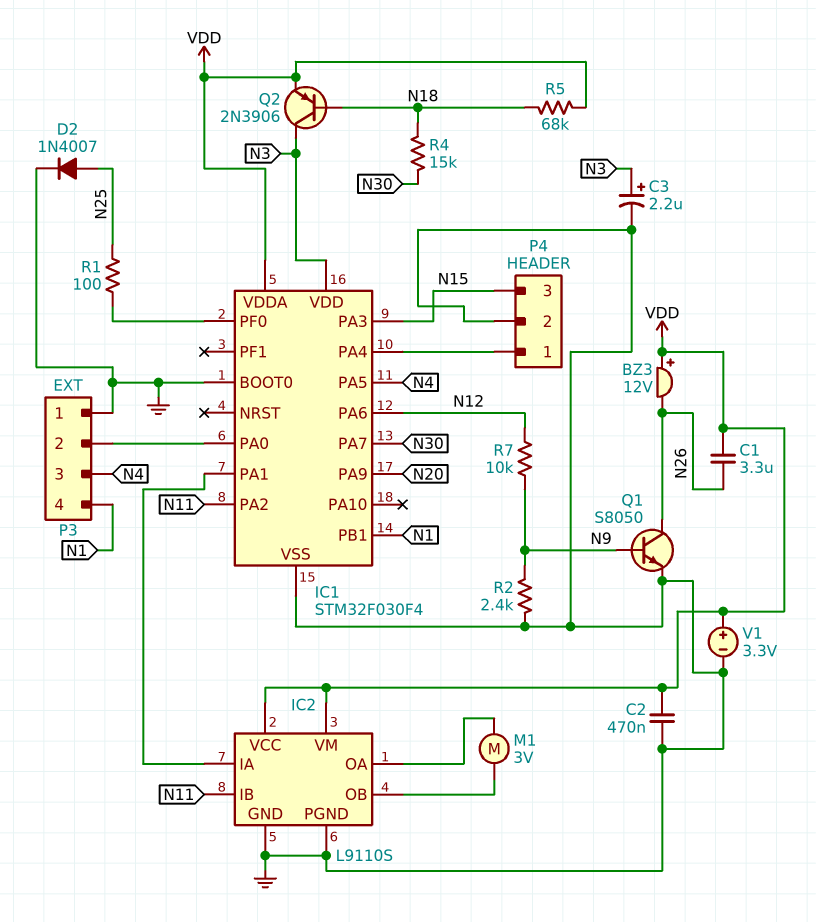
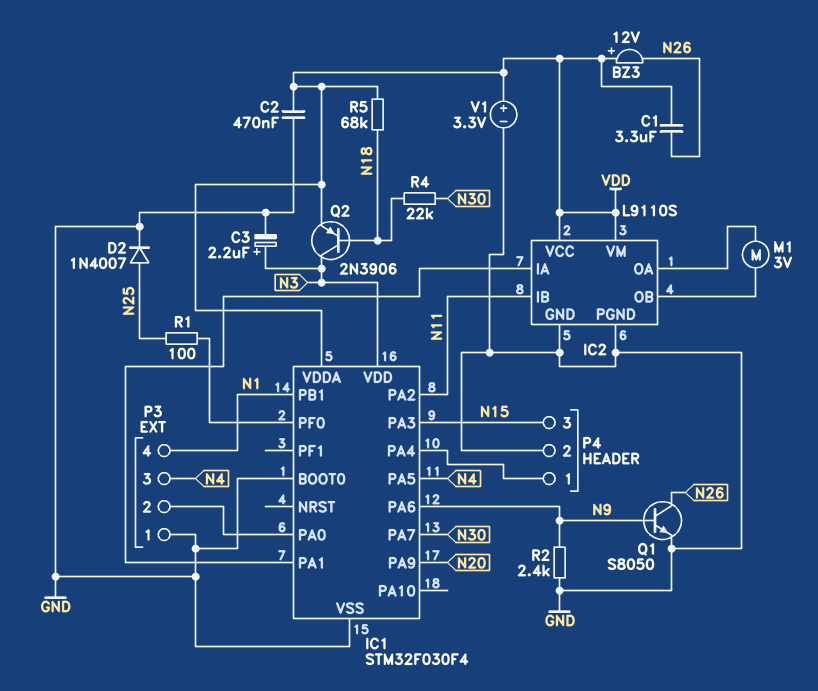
IC1 pin PA6: N12 -> N9
R4: 15k (N18, N30) -> 22k (N18, N30)
R7: 10k (N9, N12) -> none

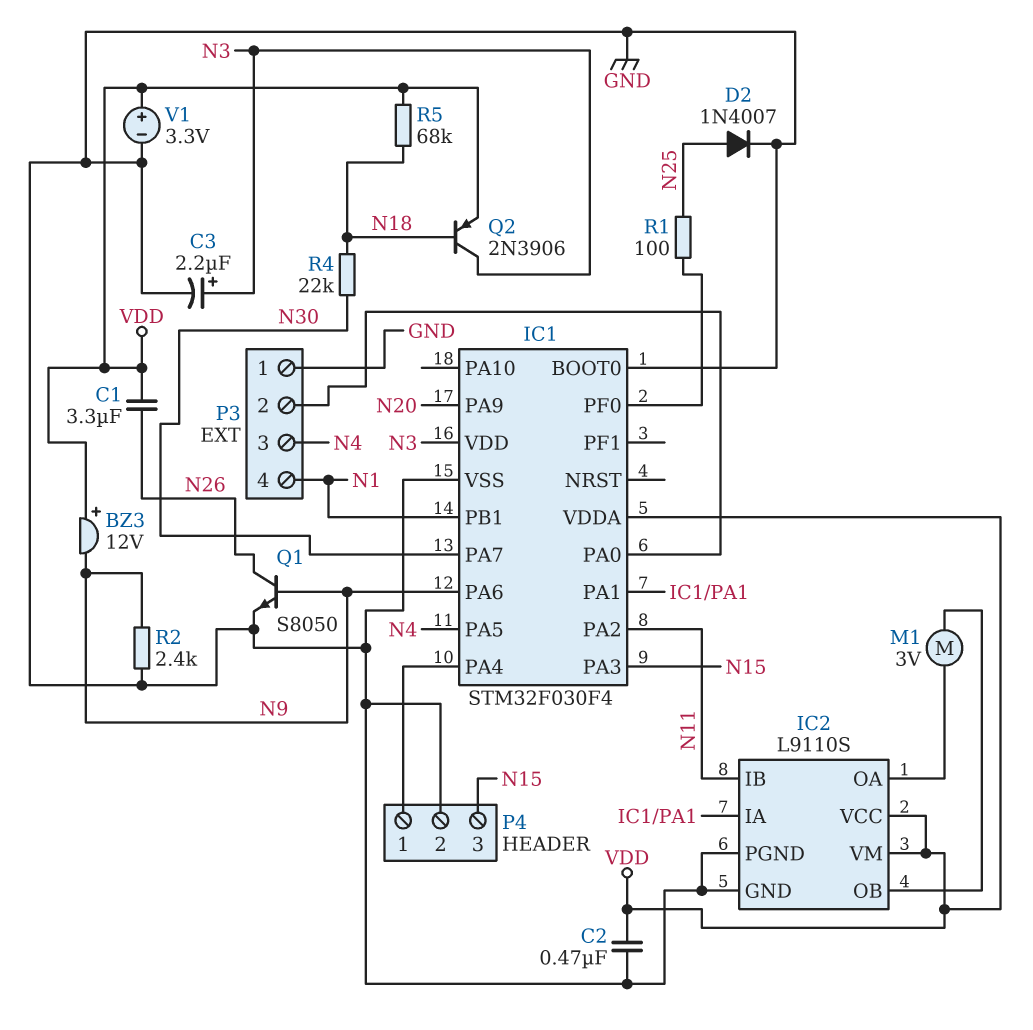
BZ3: buzzer 12V (plus VDD, minus N26) -> buzzer 12V (plus VDD, minus N9)

